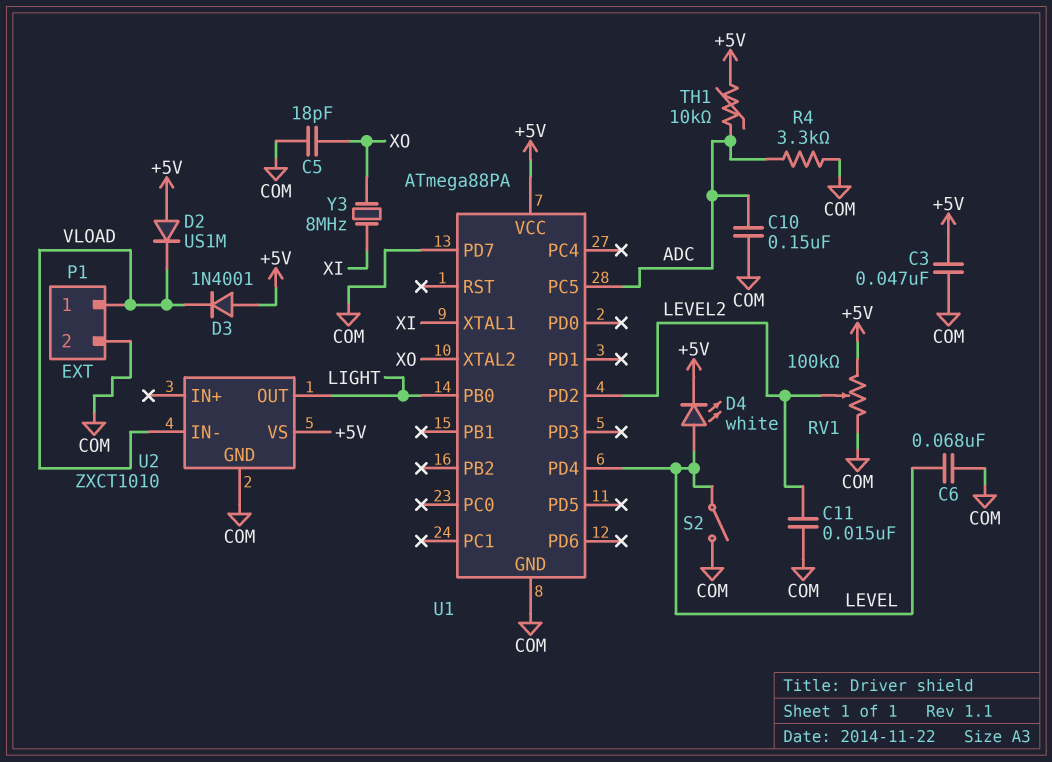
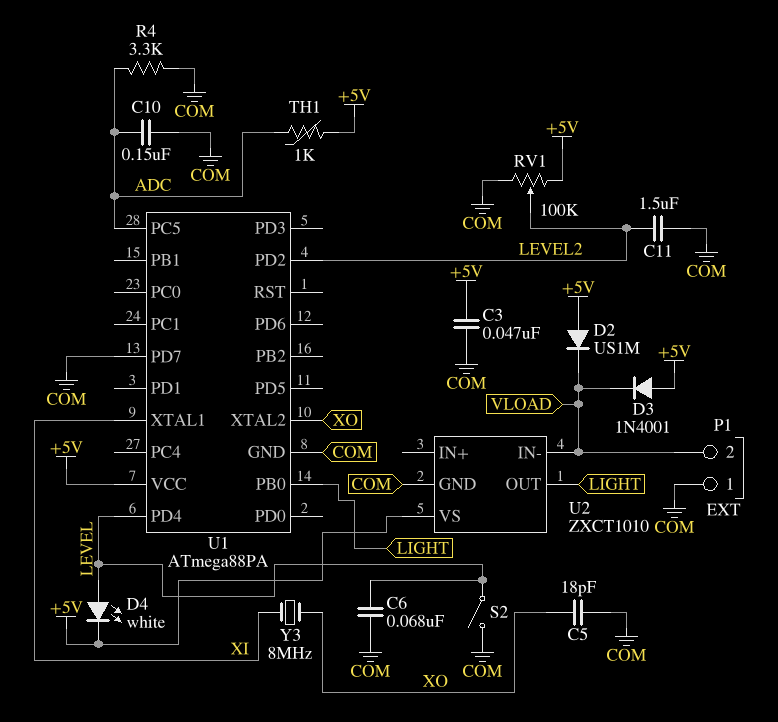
C11: 15nF (COM, LEVEL2) -> 1.5uF (COM, LEVEL2)
P1 pin 1: VLOAD -> COM
P1 pin 2: COM -> VLOAD
TH1: 10k (+5V, ADC) -> 1k (+5V, ADC)

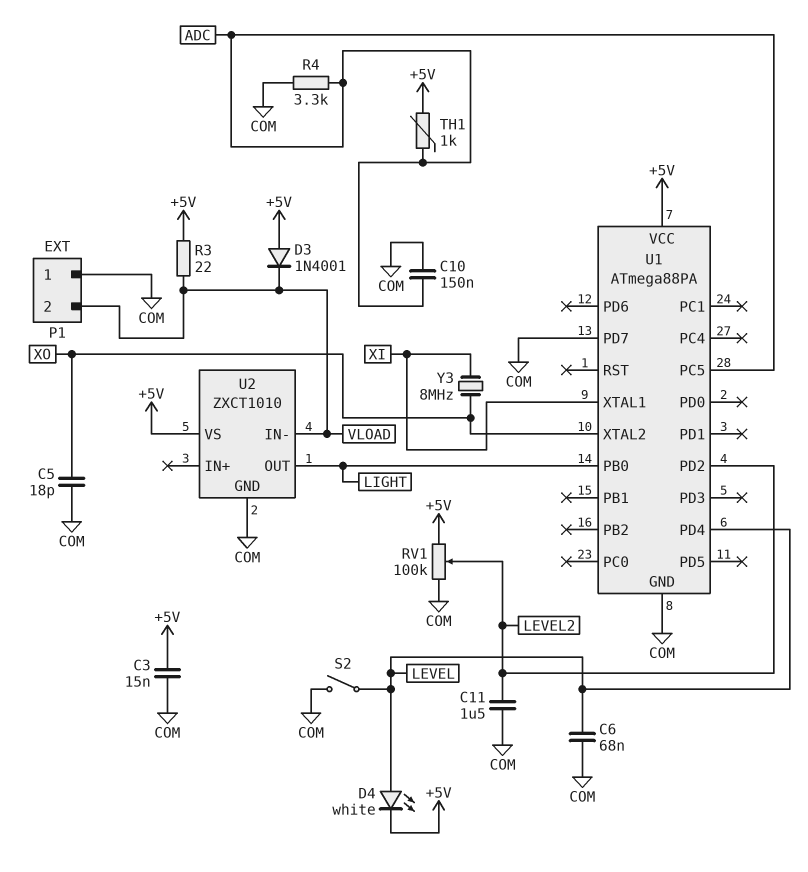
C3: 47nF (+5V, COM) -> 15nF (+5V, COM)
D2: diode US1M (A +5V, K VLOAD) -> none
R3: none -> 22 (+5V, VLOAD)

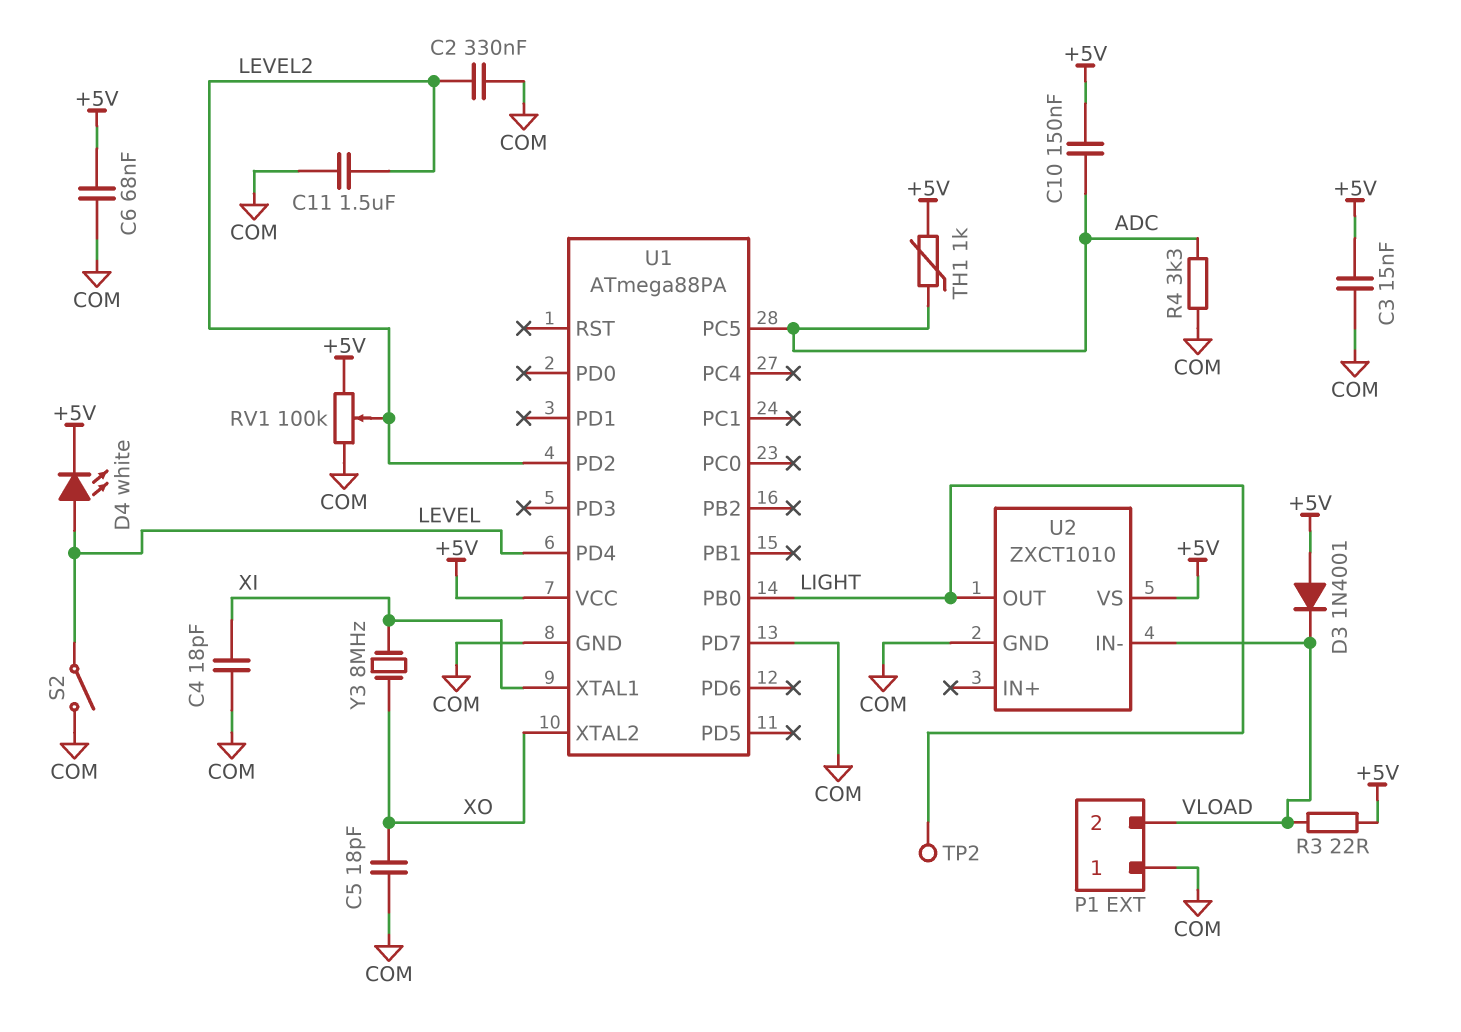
C2: none -> 330nF (COM, LEVEL2)
C4: none -> 18pF (COM, XI)
C6: 68nF (COM, LEVEL) -> 68nF (+5V, COM)
C10: 150nF (ADC, COM) -> 150nF (+5V, ADC)
TP2: none -> test point (LIGHT)

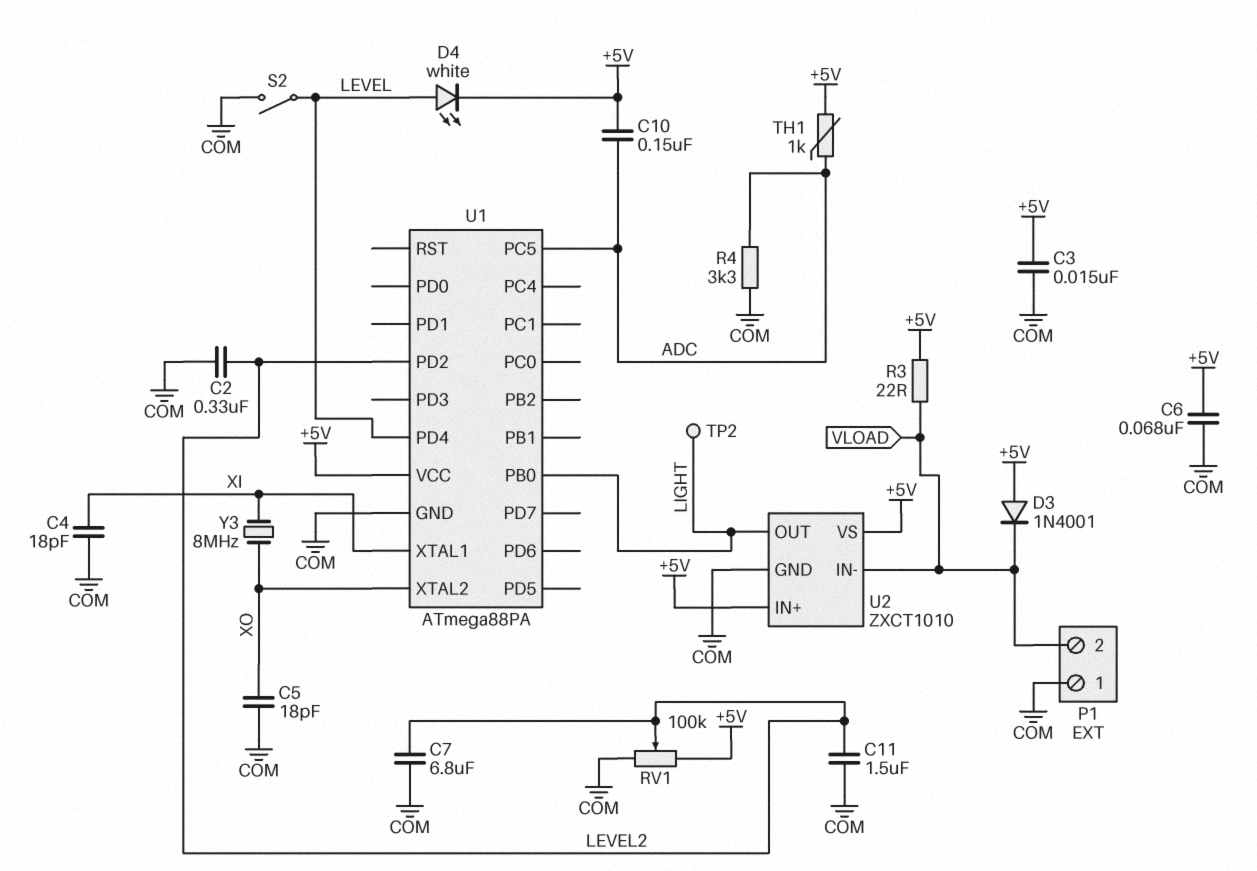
C7: none -> 6.8uF (COM, LEVEL2)
U1 pin PD7: COM -> none
U2 pin IN+: none -> +5V

